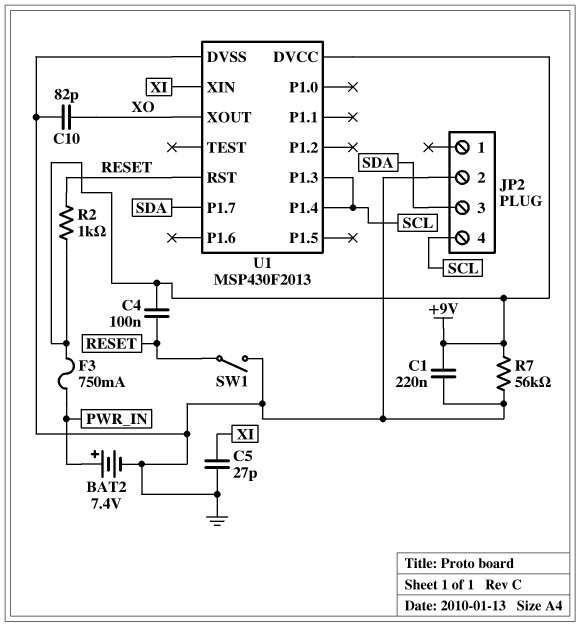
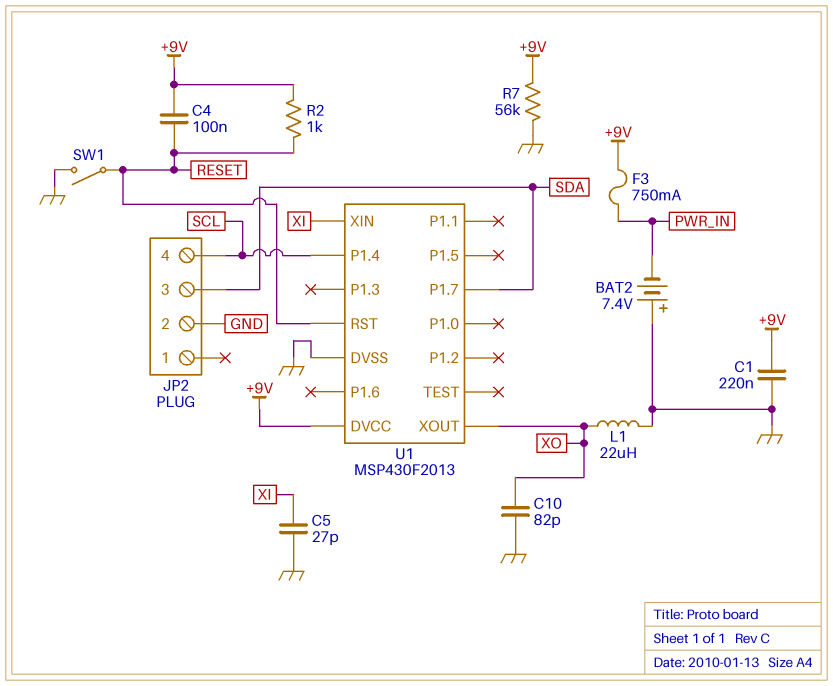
BAT2: 7.4V (plus PWR_IN, minus GND) -> 7.4V (plus GND, minus PWR_IN)
L1: none -> 22uH (GND, XO)
U1 pin P1.3: SCL -> none

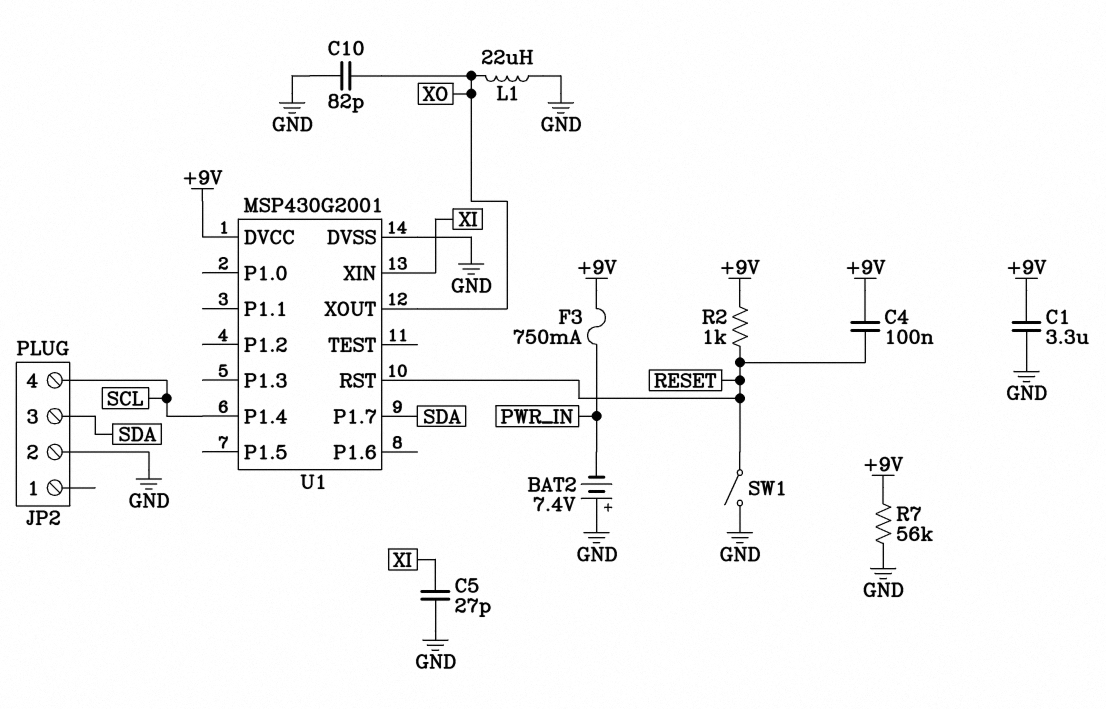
C1: 220nF (+9V, GND) -> 3.3uF (+9V, GND)
U1: MSP430F2013 -> MSP430G2001

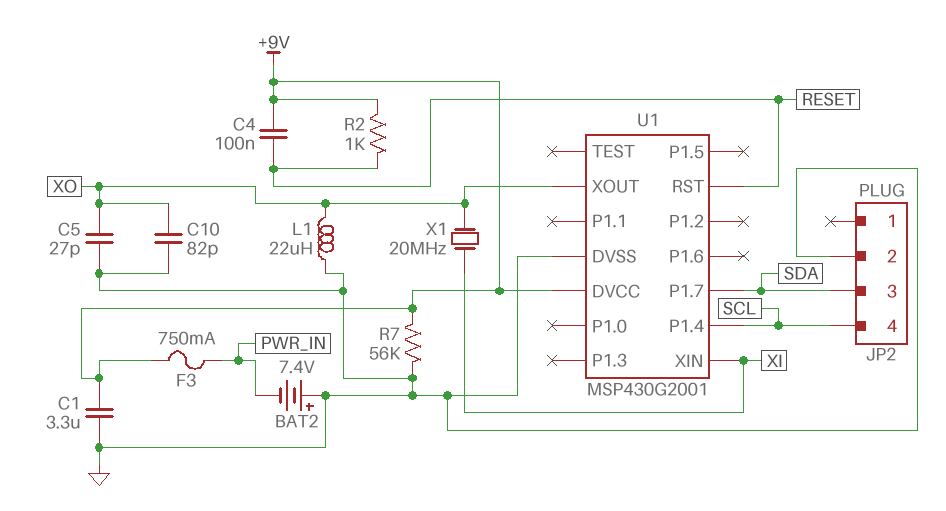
C5: 27pF (GND, XI) -> 27pF (GND, XO)
SW1: switch (GND, RESET) -> none
X1: none -> 20MHz (XI, XO)

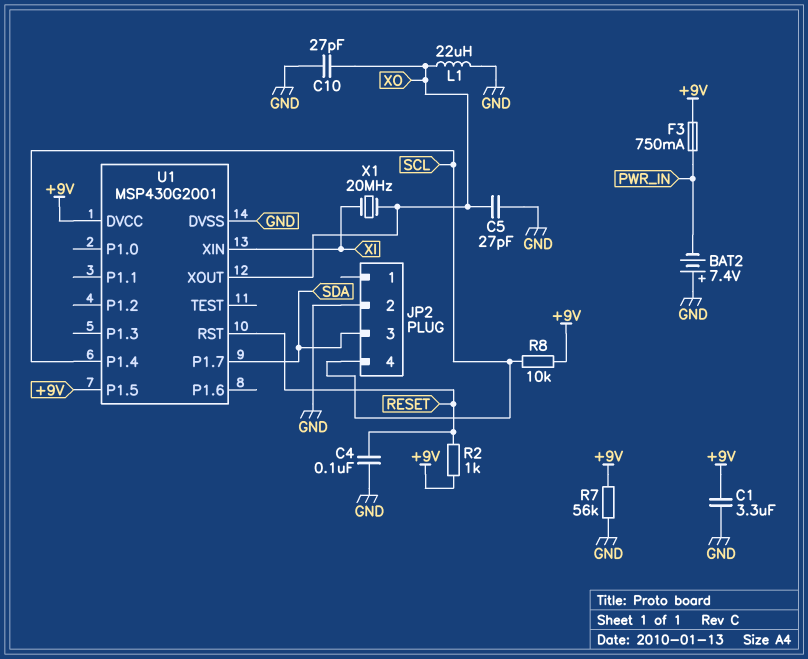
C4: 100nF (+9V, RESET) -> 100nF (GND, RESET)
C10: 82pF (GND, XO) -> 27pF (GND, XO)
R8: none -> 10k (+9V, SCL)
U1 pin P1.5: none -> +9V

